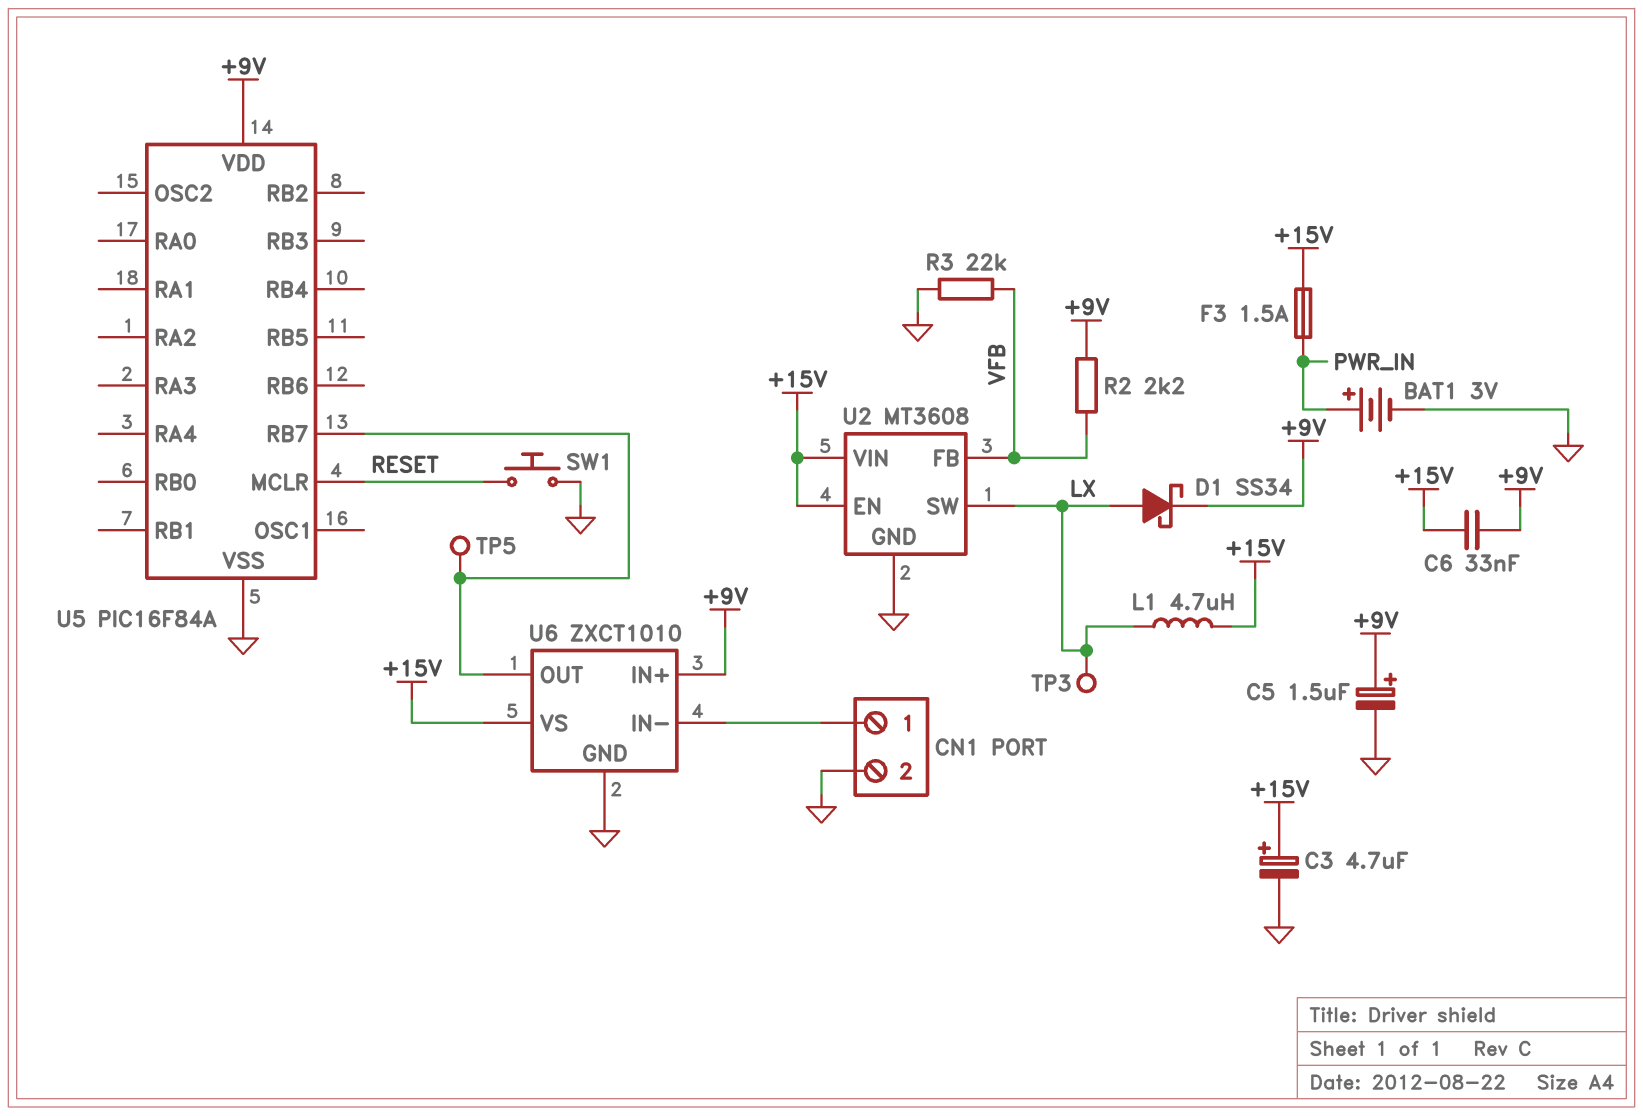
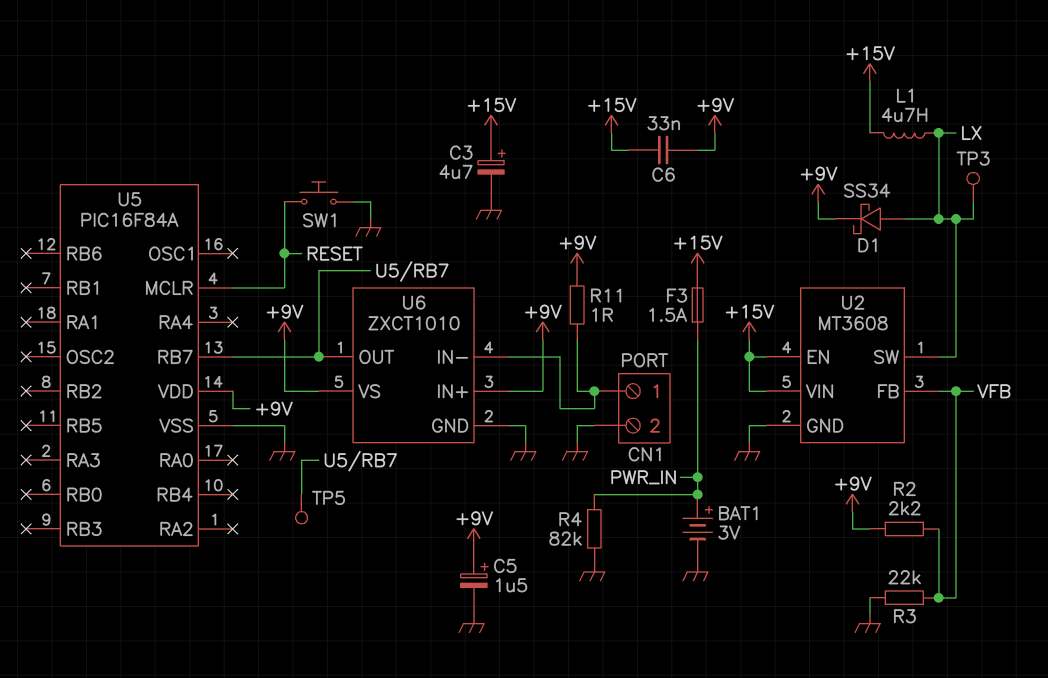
R4: none -> 82k (GND, PWR_IN)
R11: none -> 1 (+9V, CN1/1)
U6 pin VS: +15V -> +9V

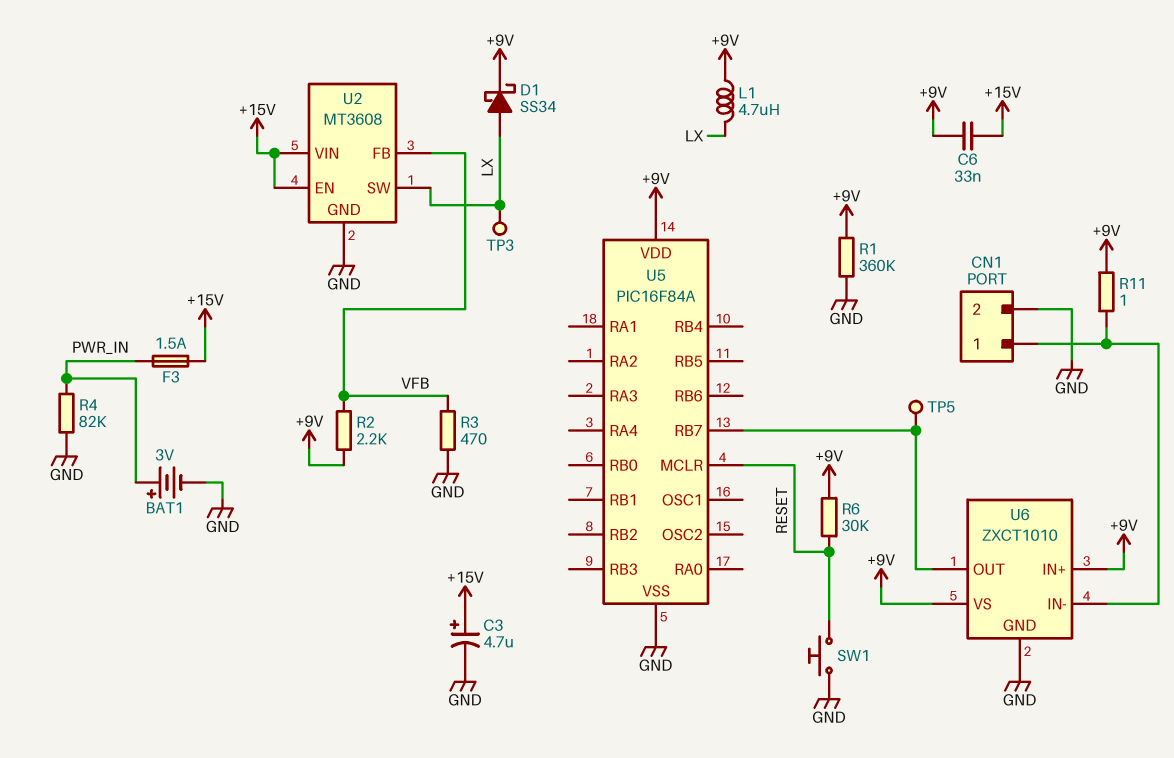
C5: 1.5uF (plus +9V, minus GND) -> none
L1: 4.7uH (+15V, LX) -> 4.7uH (+9V, LX)
R1: none -> 360k (+9V, GND)
R3: 22k (GND, VFB) -> 470 (GND, VFB)
R6: none -> 30k (+9V, RESET)

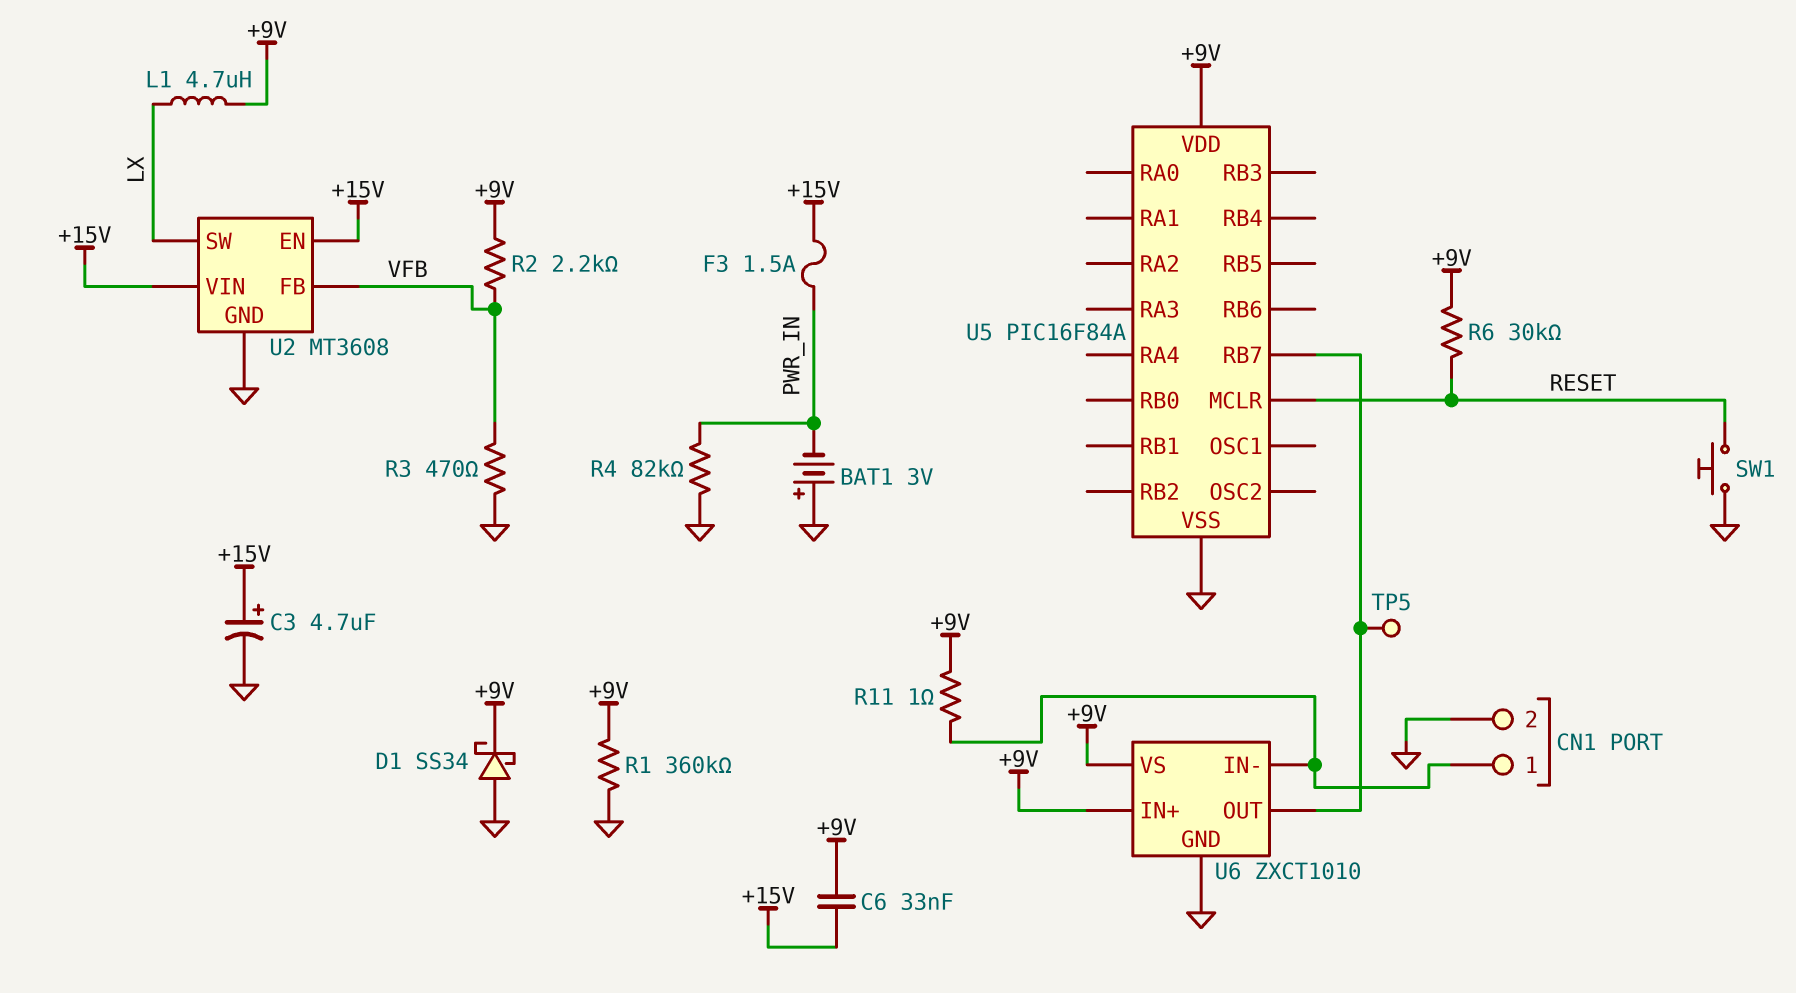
BAT1: 3V (plus PWR_IN, minus GND) -> 3V (plus GND, minus PWR_IN)
D1: schottky SS34 (A LX, K +9V) -> schottky SS34 (A GND, K +9V)
TP3: test point (LX) -> none

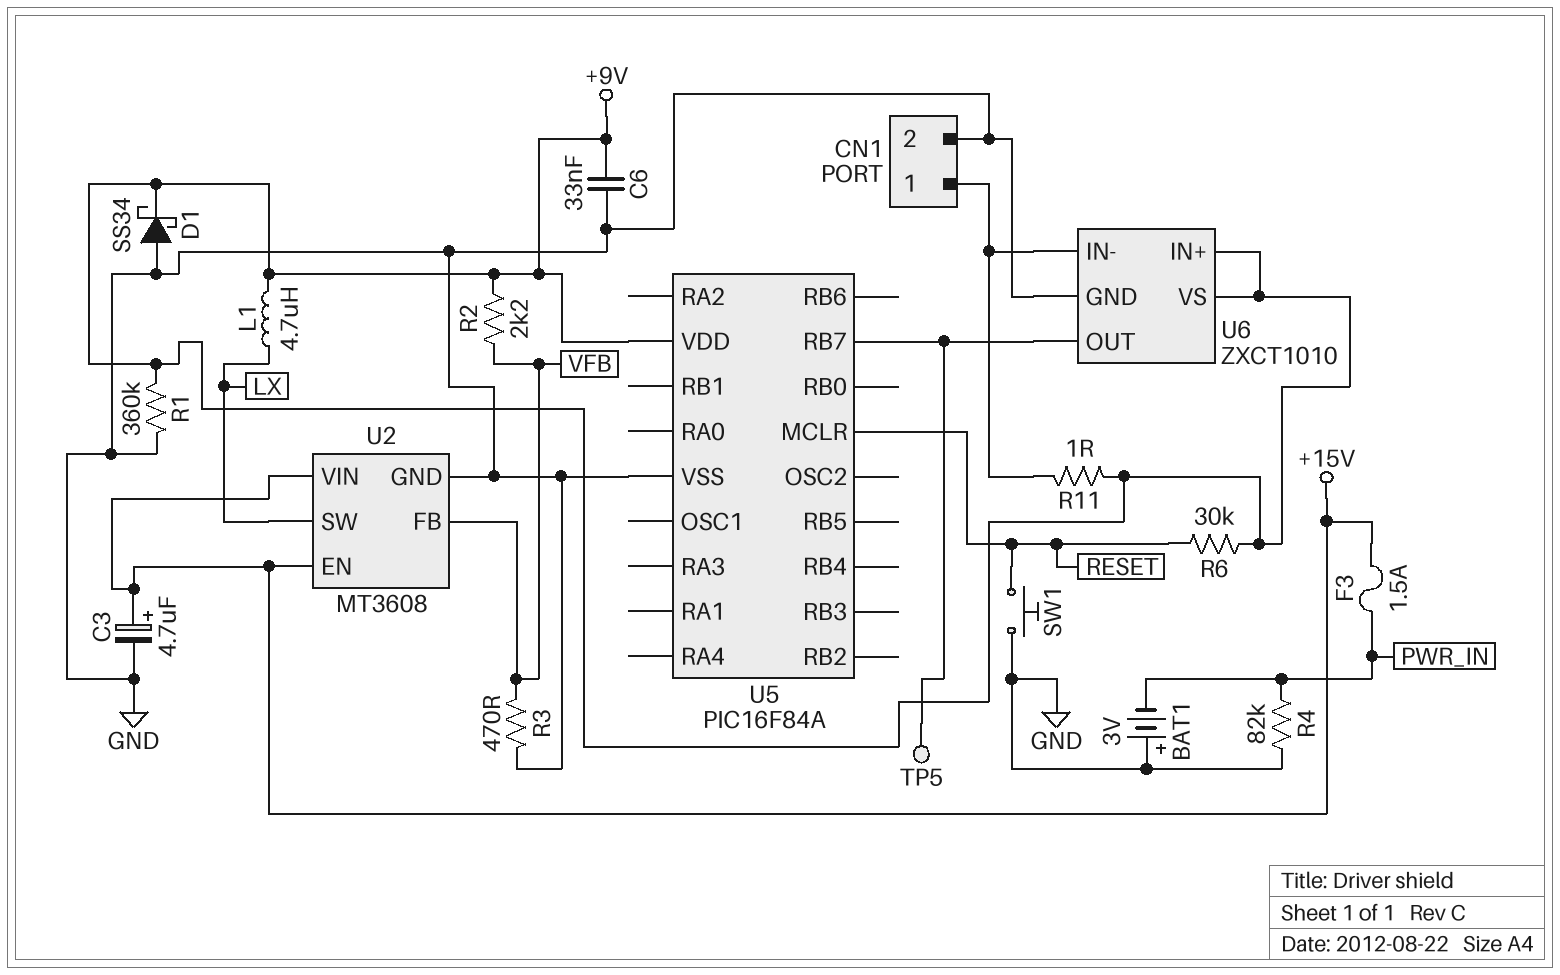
C6: 33nF (+9V, +15V) -> 33nF (+9V, GND)

